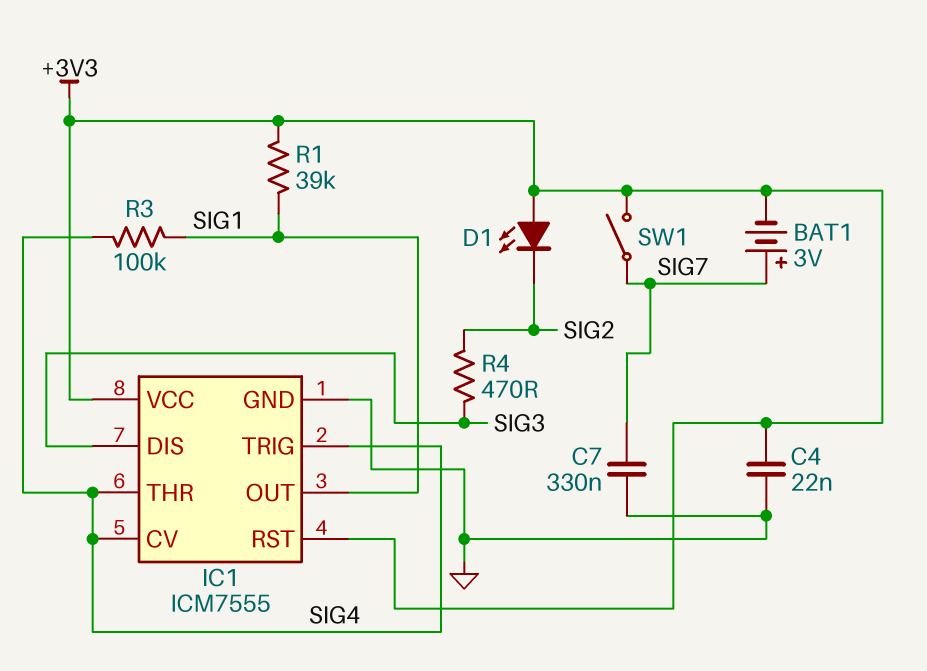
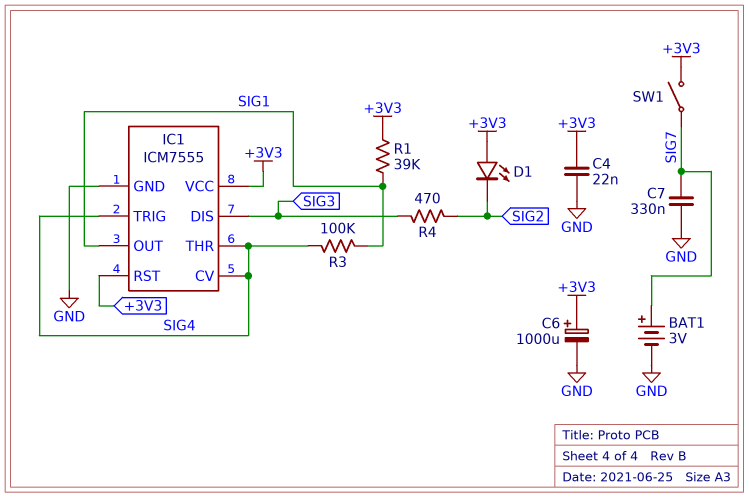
BAT1: 3V (plus SIG7, minus +3V3) -> 3V (plus SIG7, minus GND)
C6: none -> 1000uF (plus +3V3, minus GND)

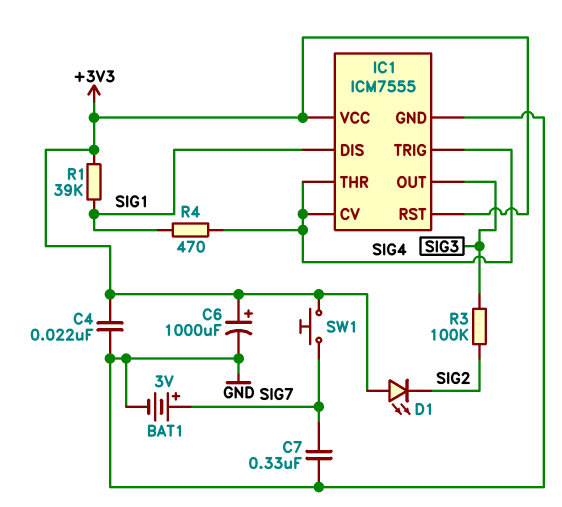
IC1 pin DIS: SIG3 -> SIG1
IC1 pin OUT: SIG1 -> SIG3
R3: 100k (SIG1, SIG4) -> 100k (SIG2, SIG3)
R4: 470 (SIG2, SIG3) -> 470 (SIG1, SIG4)
SW1: switch (+3V3, SIG7) -> button (+3V3, SIG7)

